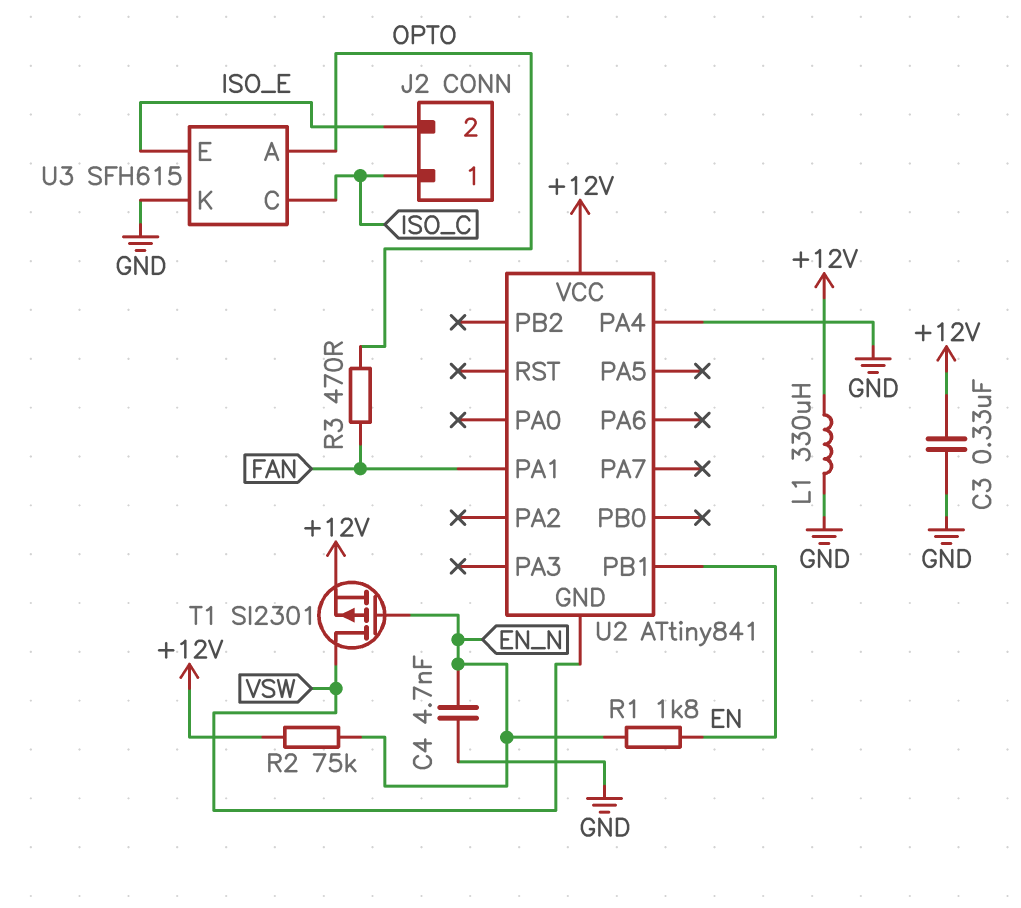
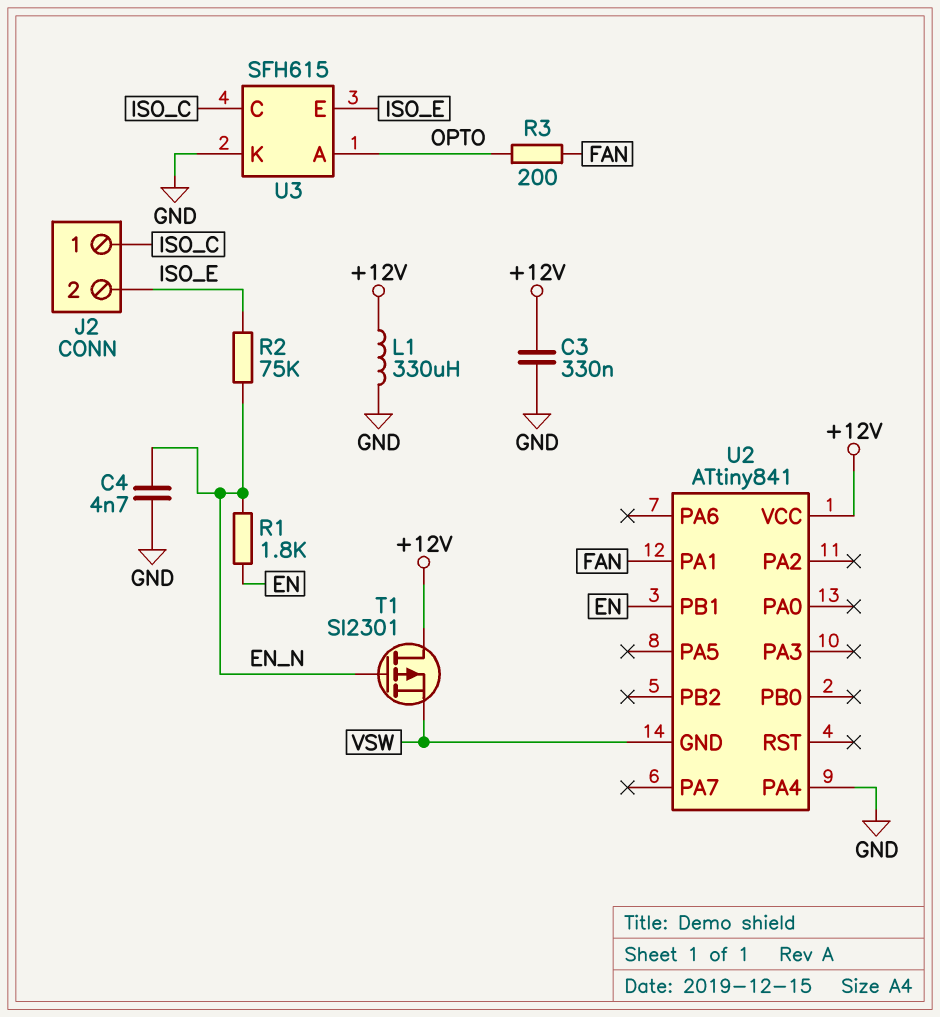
R2: 75k (+12V, EN_N) -> 75k (EN_N, ISO_E)
R3: 470 (FAN, OPTO) -> 200 (FAN, OPTO)
T1: PMOS SI2301 (G EN_N, D VSW, S +12V) -> PMOS SI2301 (G EN_N, D +12V, S VSW)

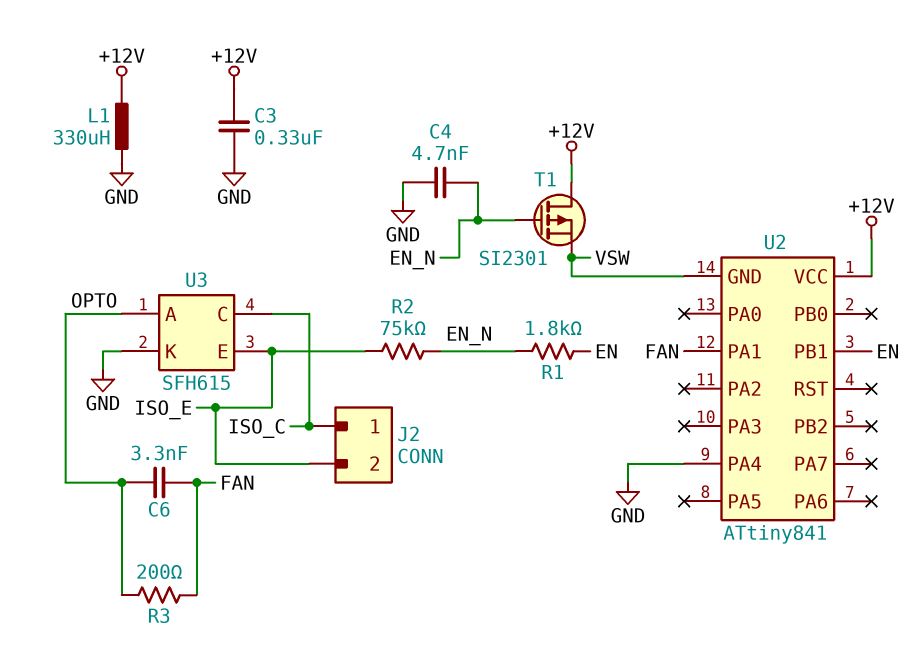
C6: none -> 3.3nF (FAN, OPTO)

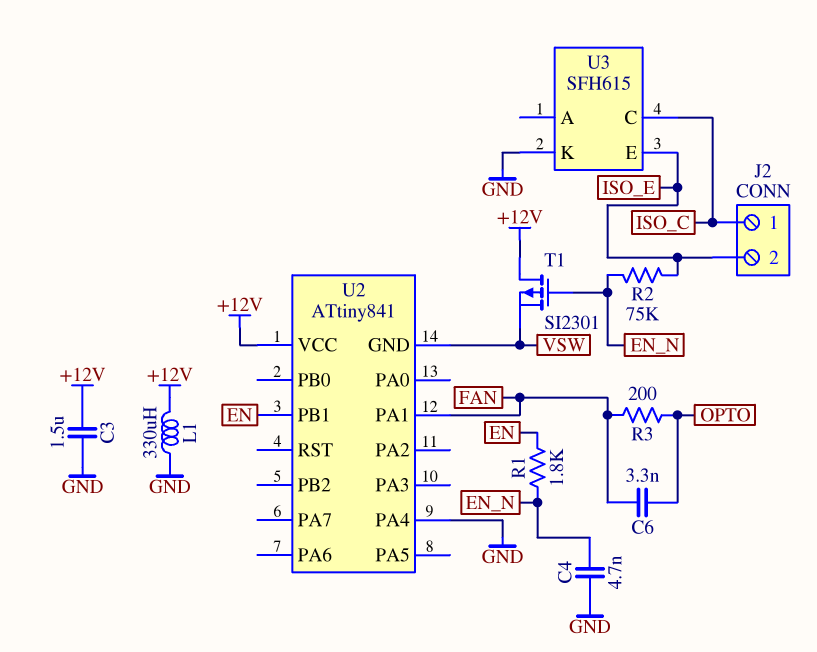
C3: 330nF (+12V, GND) -> 1.5uF (+12V, GND)
U3 pin A: OPTO -> none

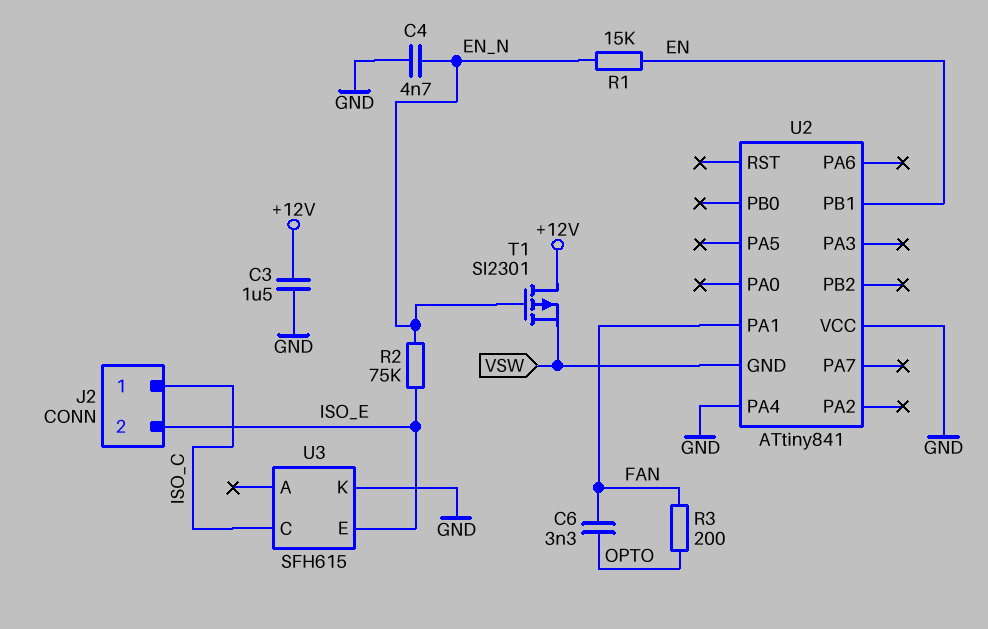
L1: 330uH (+12V, GND) -> none
R1: 1.8k (EN, EN_N) -> 15k (EN, EN_N)
U2 pin VCC: +12V -> GND

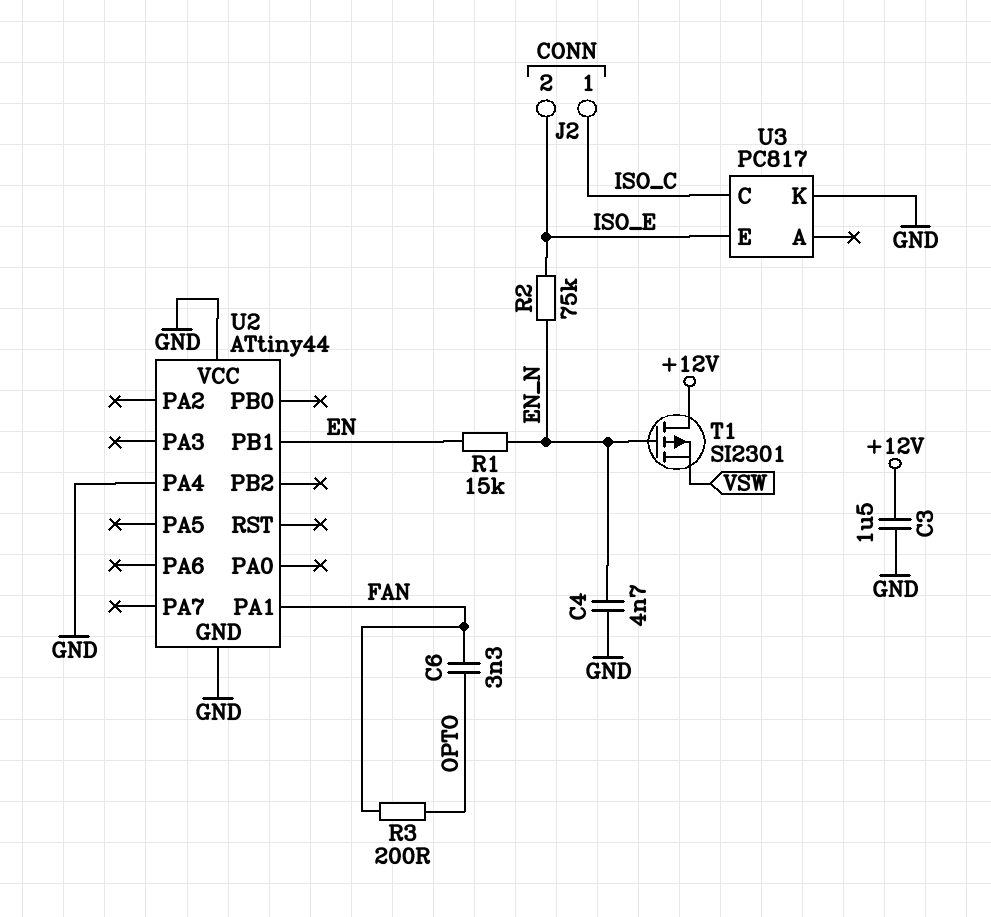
U2: ATtiny841 -> ATtiny44
U2 pin GND: VSW -> GND
U3: SFH615 -> PC817

